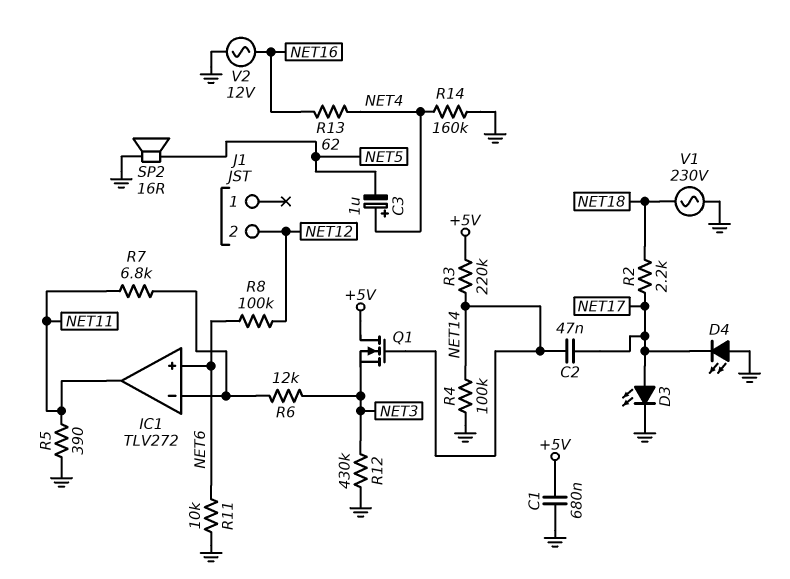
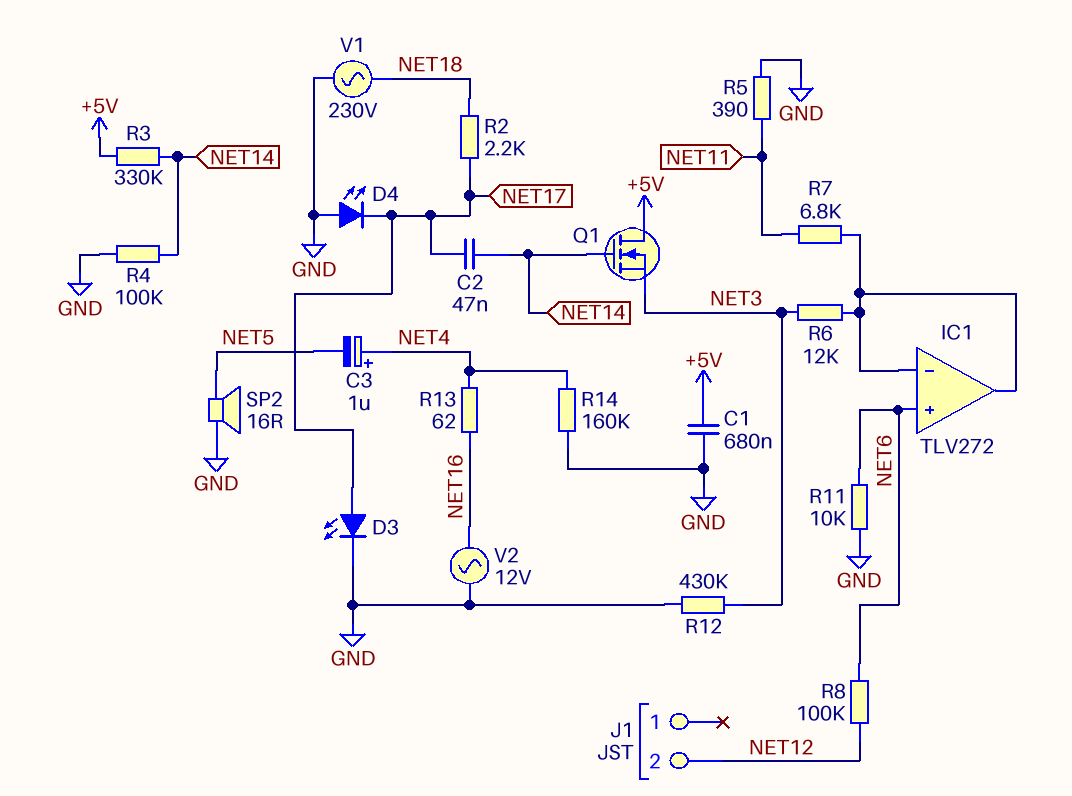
IC1 pin out: NET11 -> IC1/in-
R3: 220k (+5V, NET14) -> 330k (+5V, NET14)

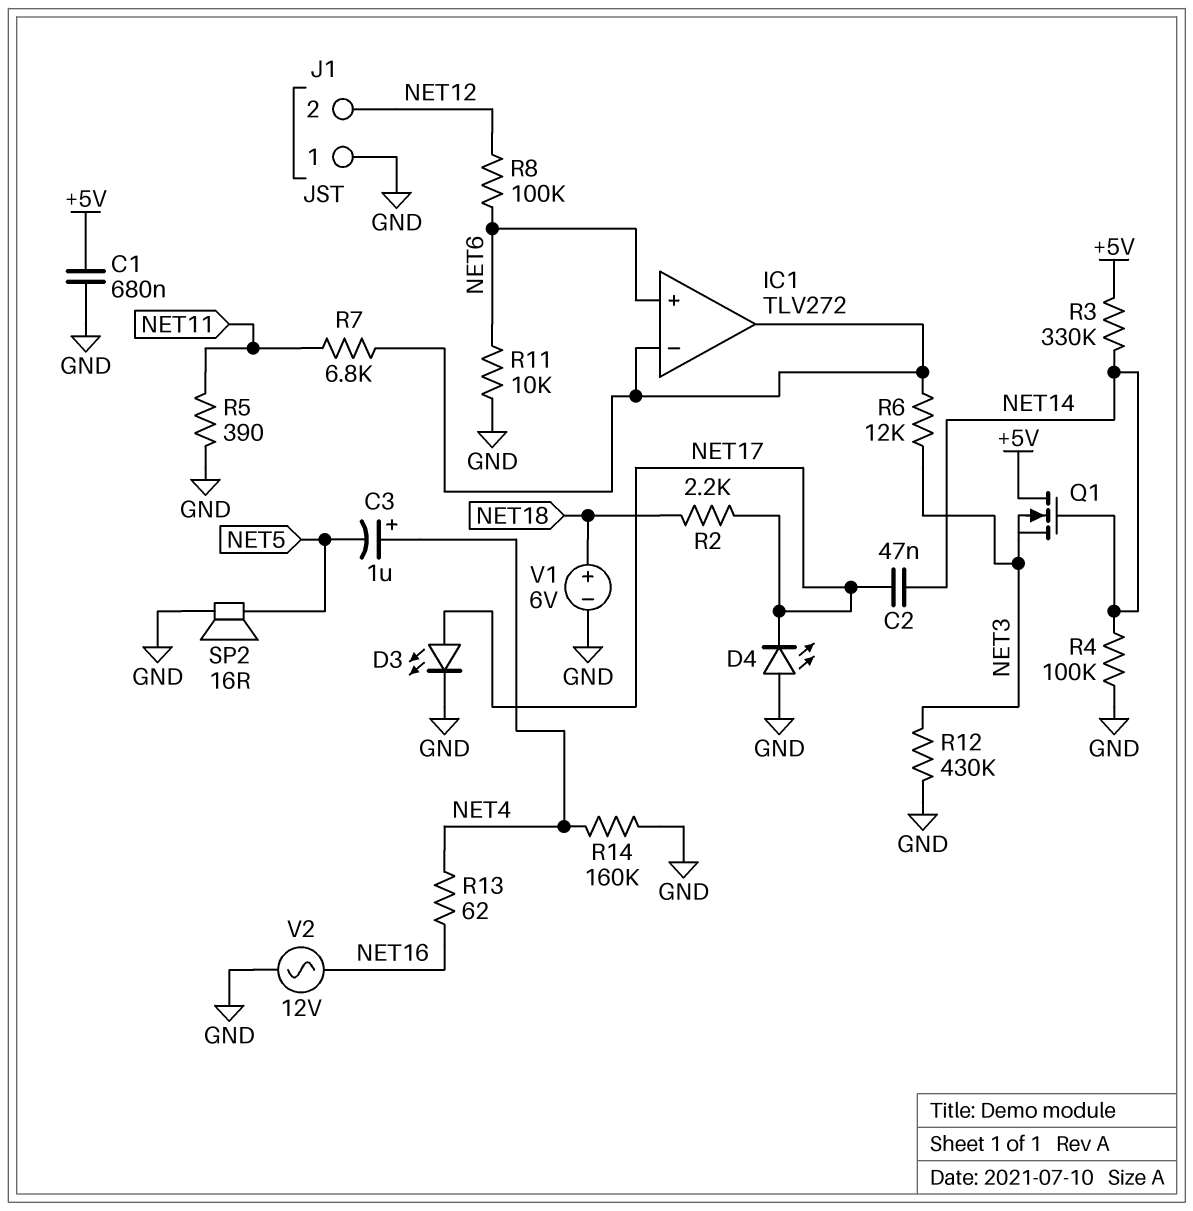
J1 pin 1: none -> GND
V1: AC 230V (GND, NET18) -> 6V (plus NET18, minus GND)

